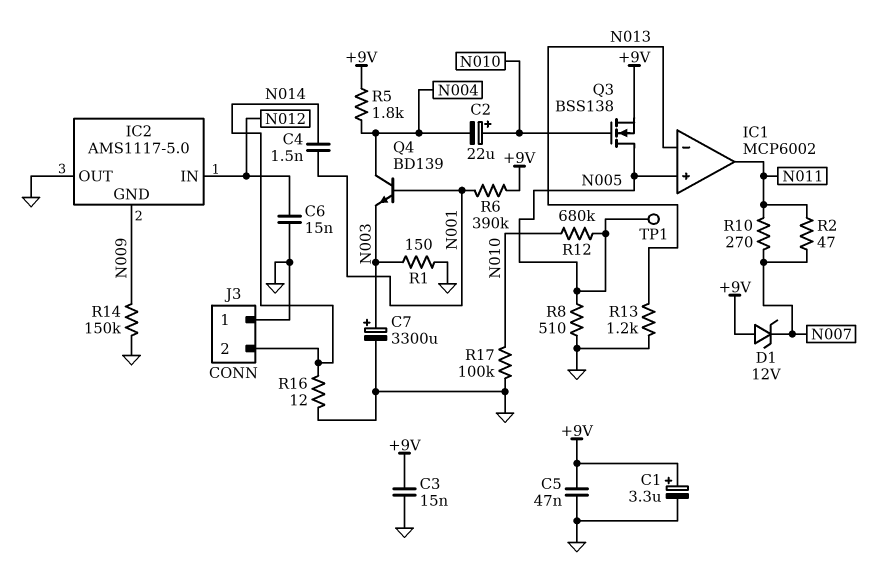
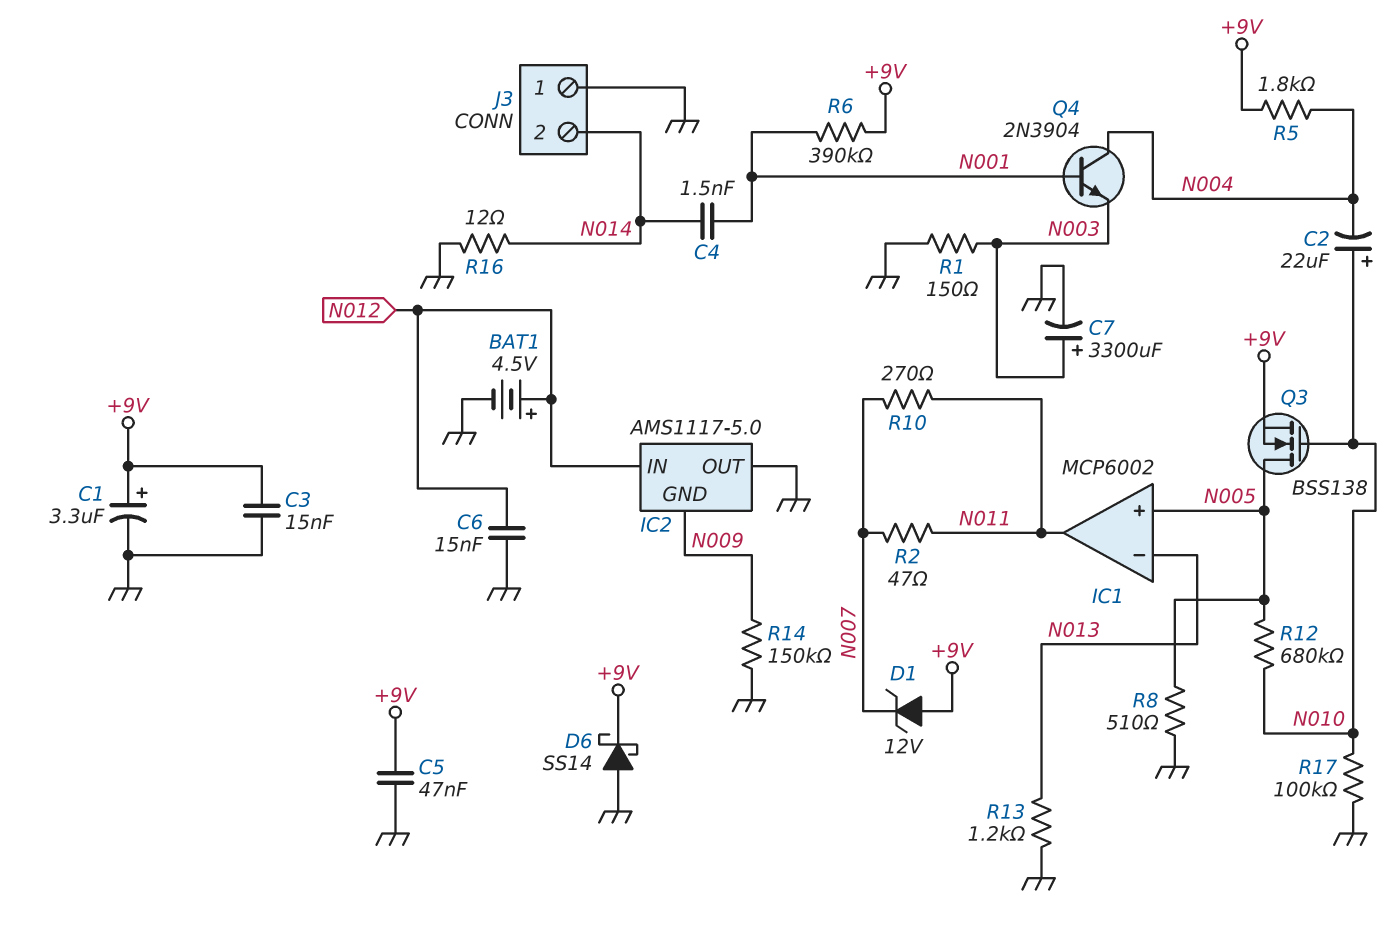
BAT1: none -> 4.5V (plus N012, minus GND)
D6: none -> schottky SS14 (A GND, K +9V)
Q4: NPN BD139 (B N001, C N004, E N003) -> NPN 2N3904 (B N001, C N004, E N003)
TP1: test point (N005) -> none

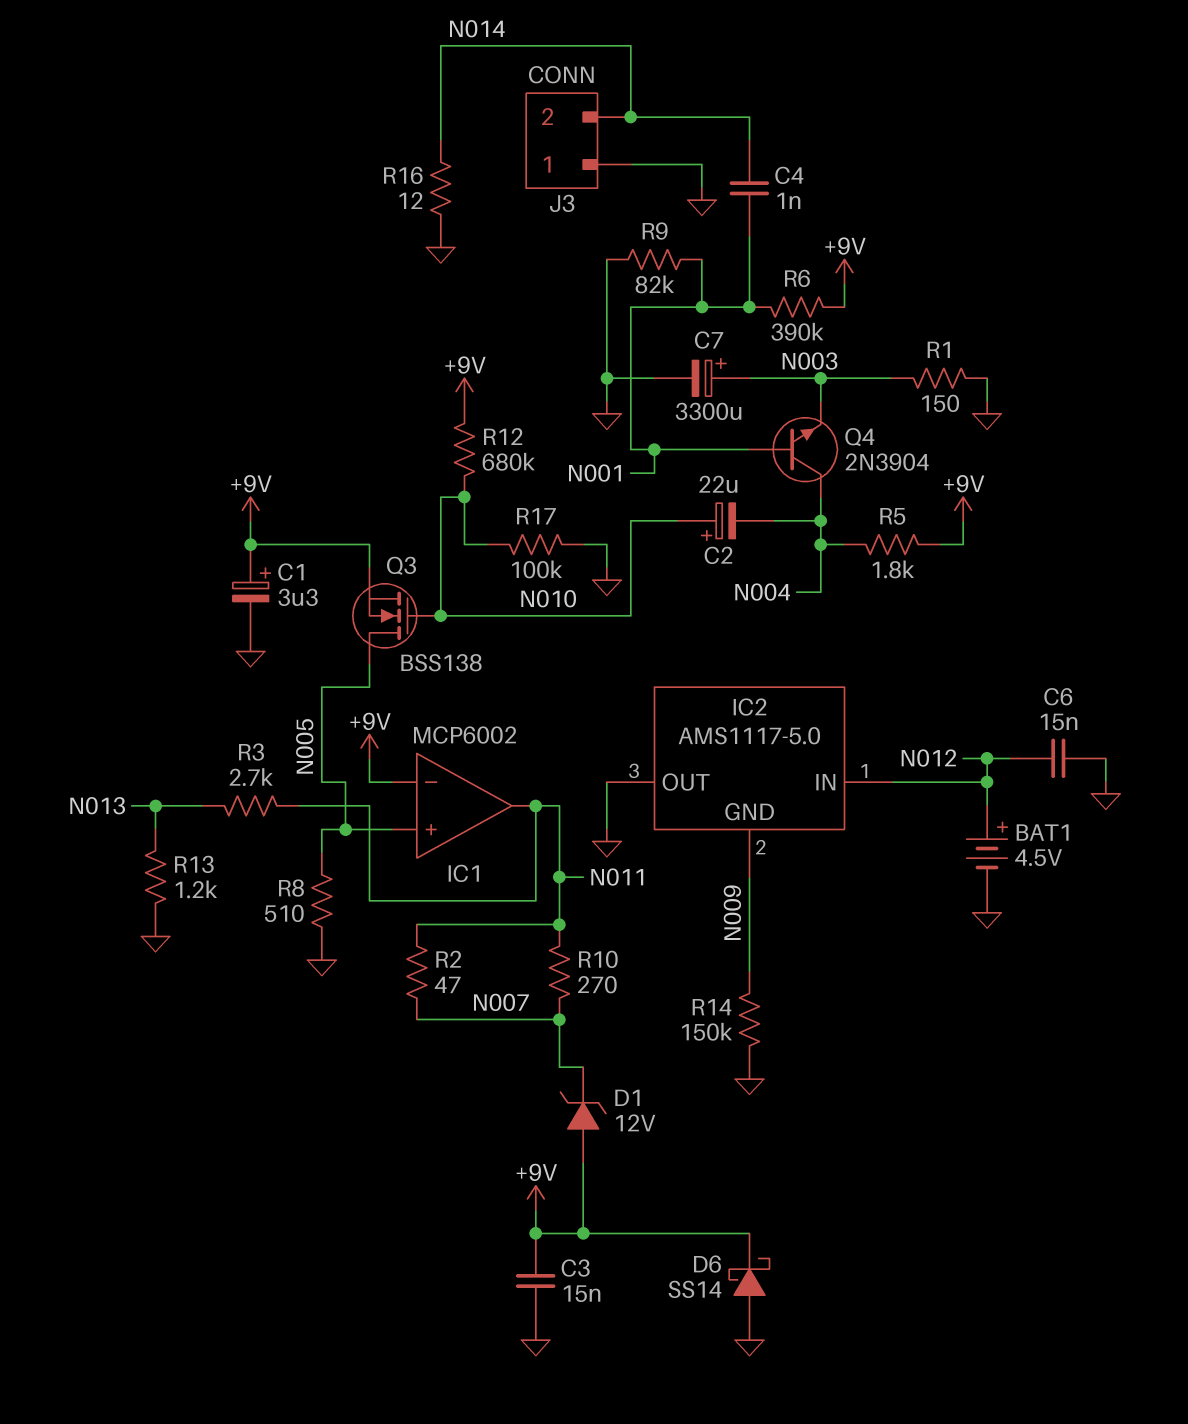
C4: 1.5nF (N001, N014) -> 1nF (N001, N014)
C5: 47nF (+9V, GND) -> none
IC1 pin in-: N013 -> +9V
R3: none -> 2.7k (N011, N013)
R9: none -> 82k (GND, N001)
R12: 680k (N005, N010) -> 680k (+9V, N010)

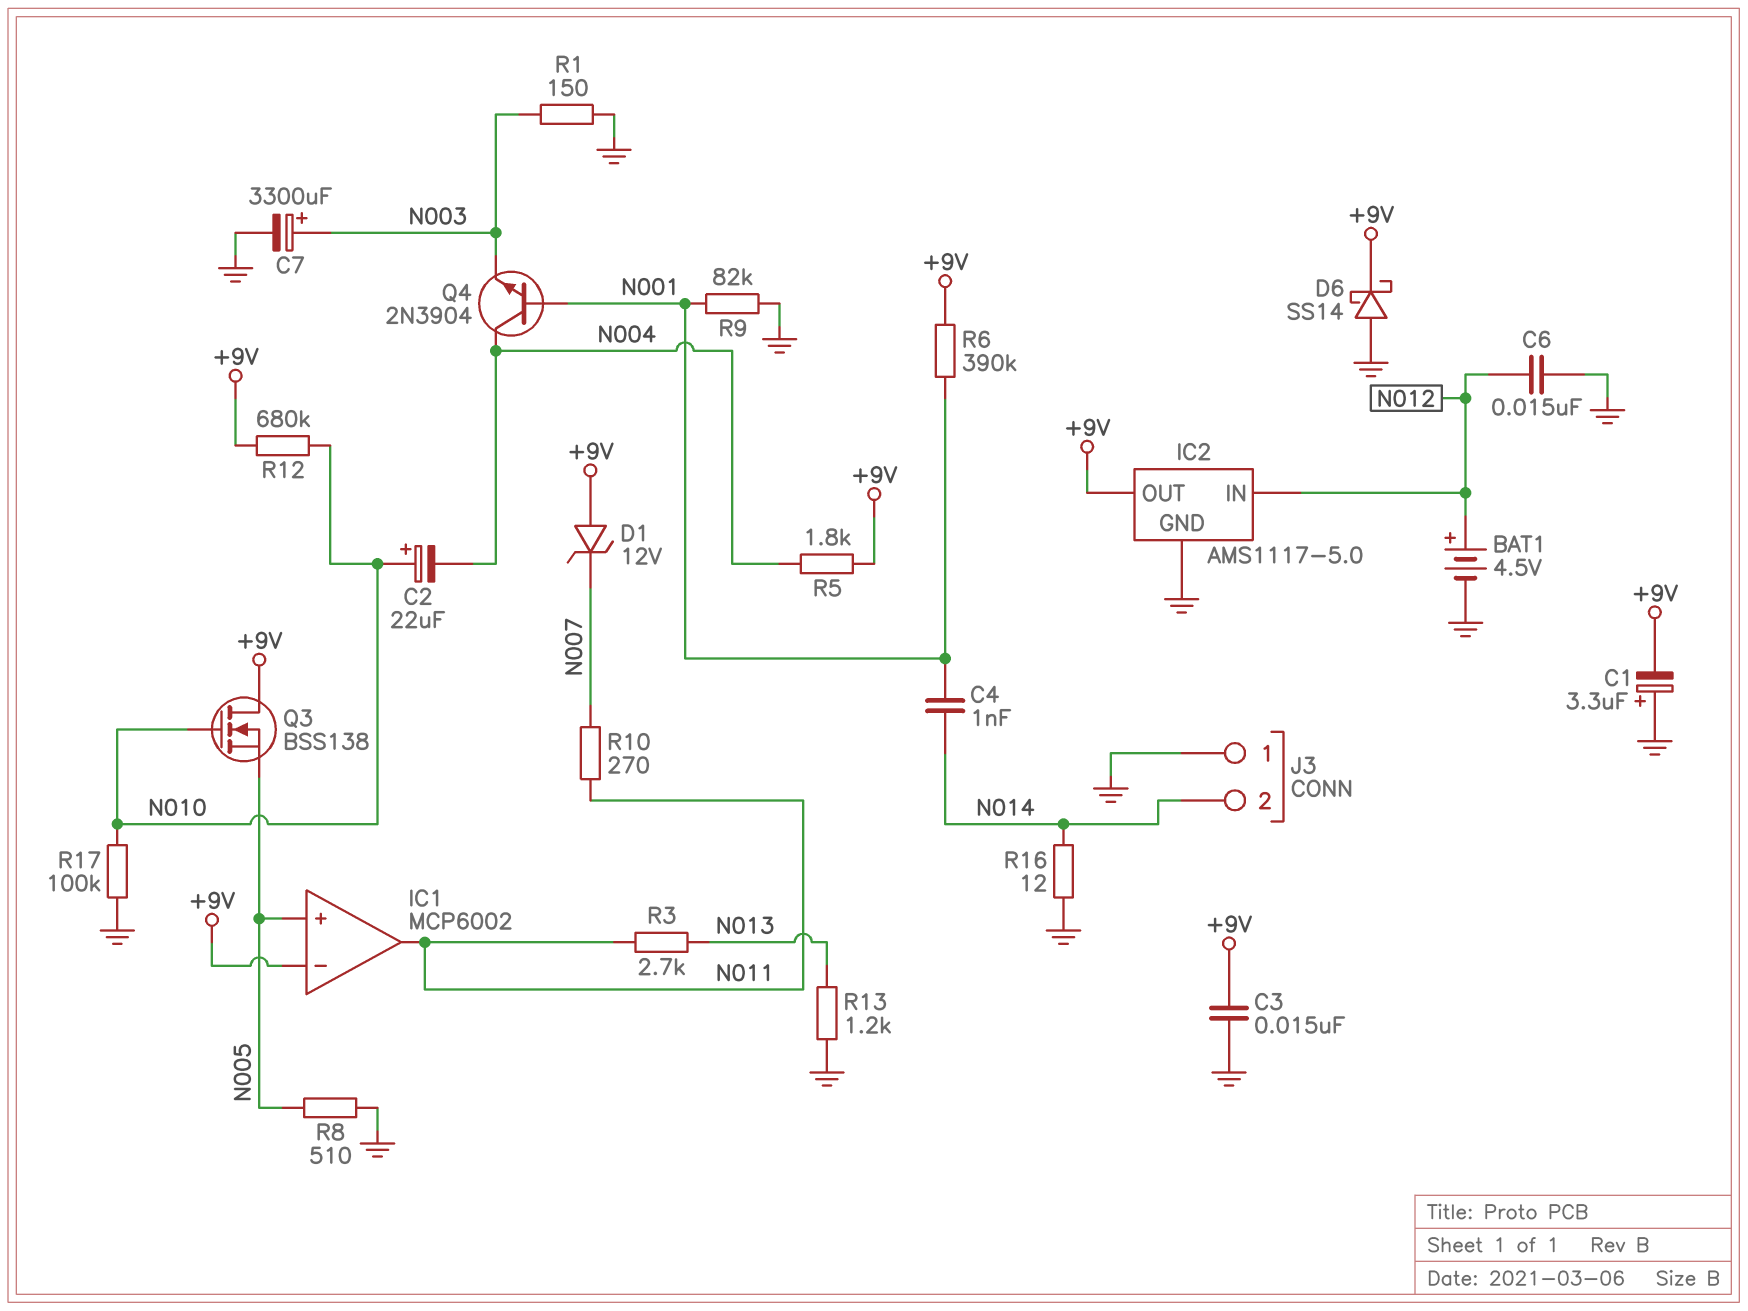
C1: 3.3uF (plus +9V, minus GND) -> 3.3uF (plus GND, minus +9V)
IC2 pin GND: N009 -> GND
IC2 pin OUT: GND -> +9V
Q3: NMOS BSS138 (G N010, D N005, S +9V) -> NMOS BSS138 (G N010, D +9V, S N005)
R2: 47 (N007, N011) -> none
R14: 150k (GND, N009) -> none

